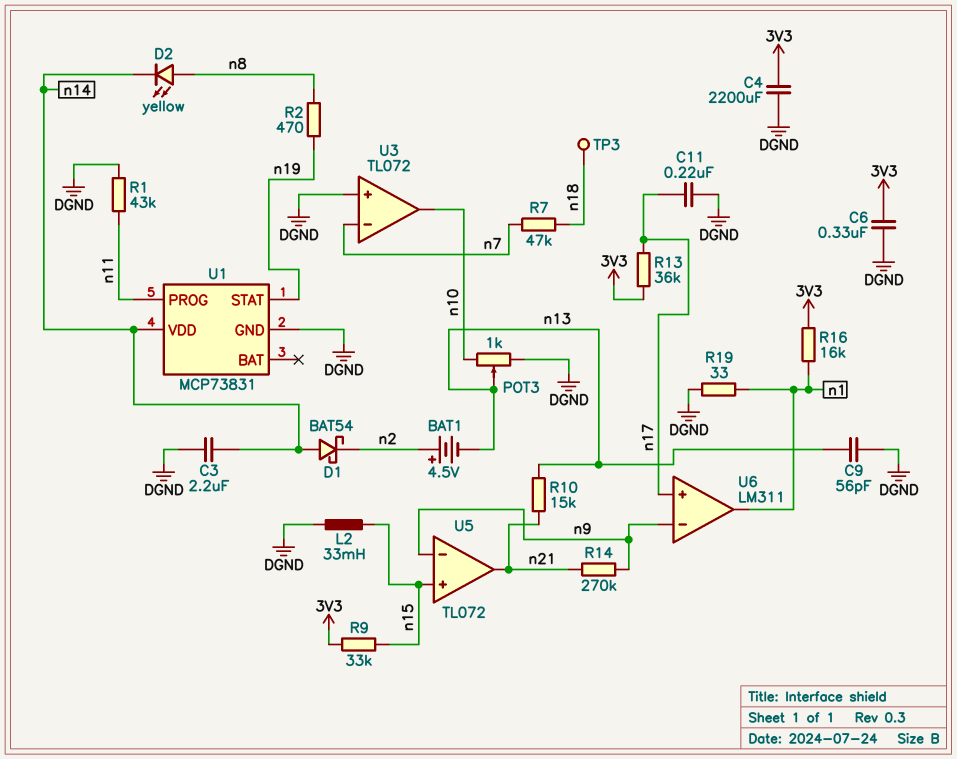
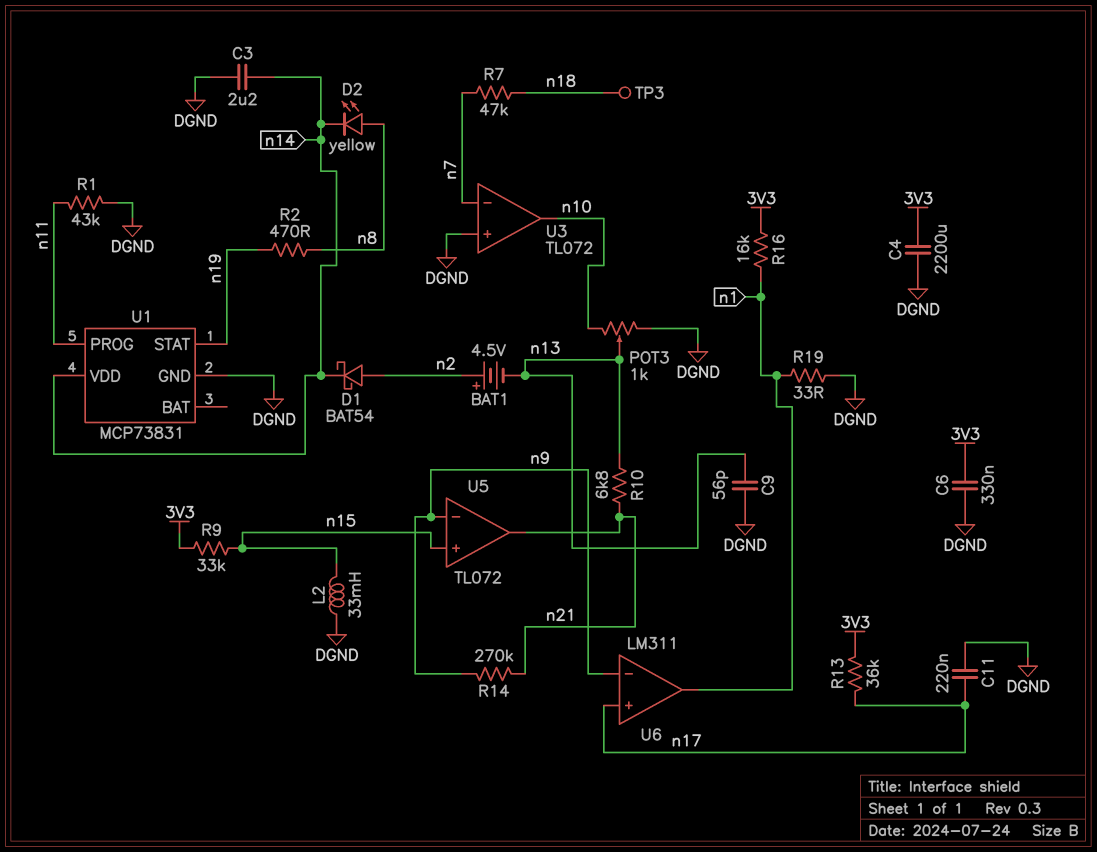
D1: schottky BAT54 (A n14, K n2) -> schottky BAT54 (A n2, K n14)
R10: 15k (n13, n21) -> 6.8k (n13, n21)

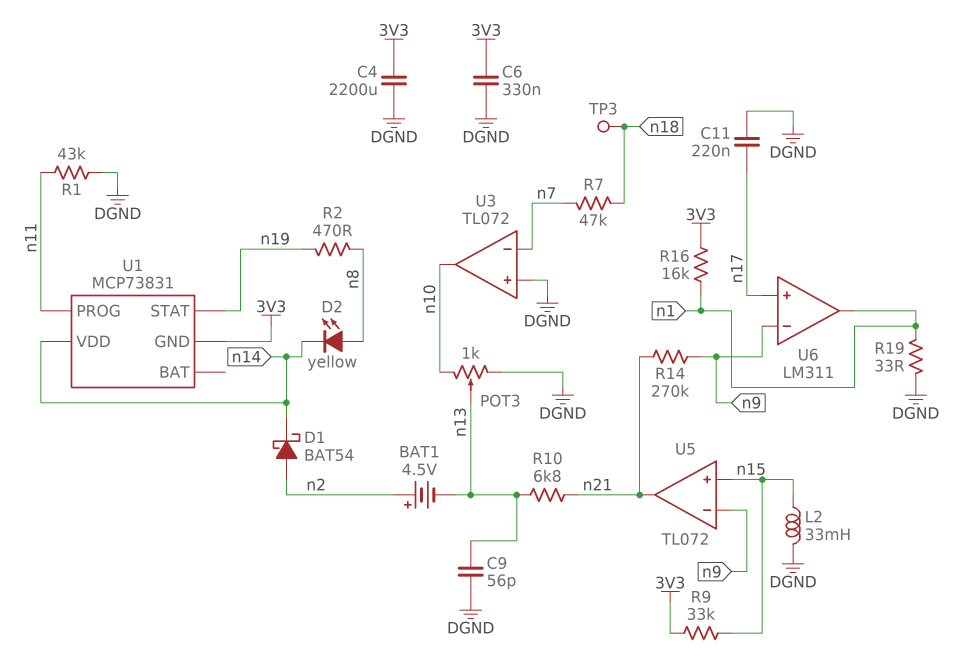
C3: 2.2uF (DGND, n14) -> none
R13: 36k (3V3, n17) -> none
U1 pin GND: DGND -> 3V3

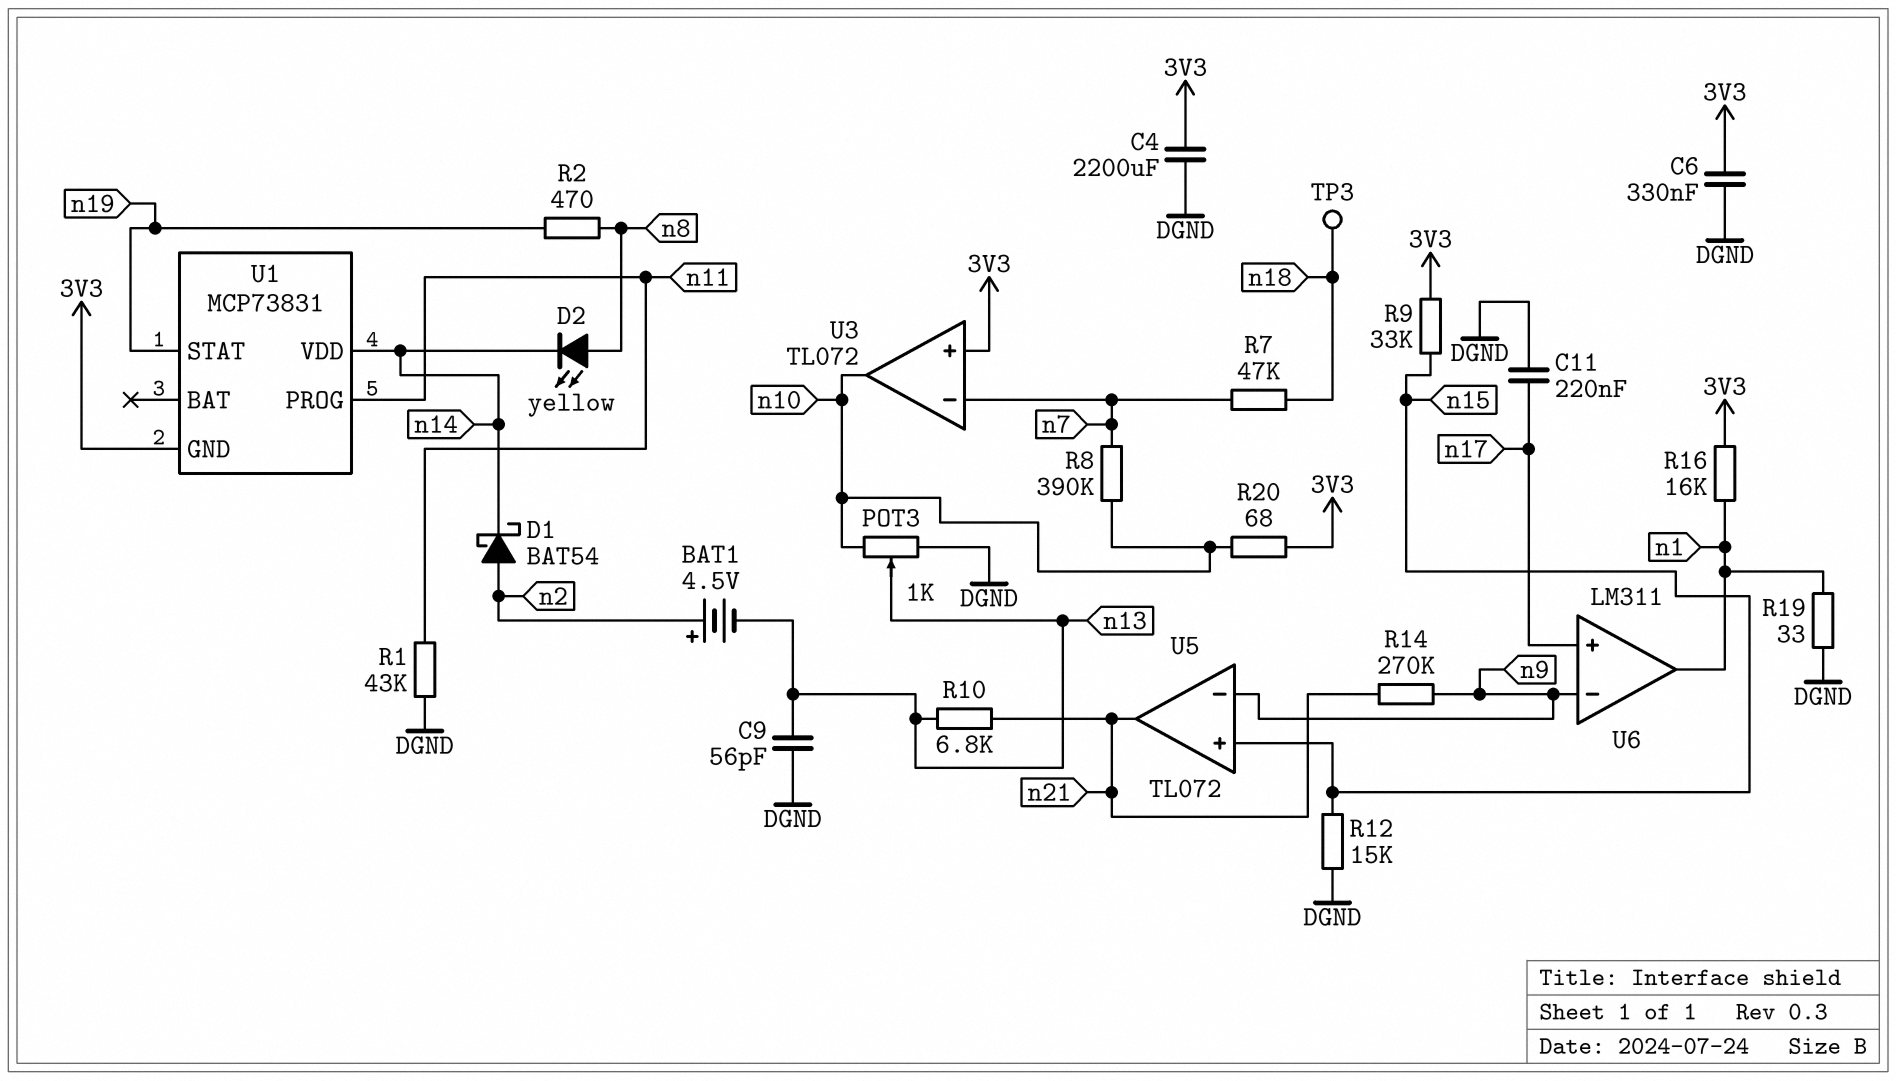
L2: 33mH (DGND, n15) -> none
R8: none -> 390k (n7, n10)
R12: none -> 15k (DGND, n15)
R20: none -> 68 (3V3, n10)
U3 pin in+: DGND -> 3V3

